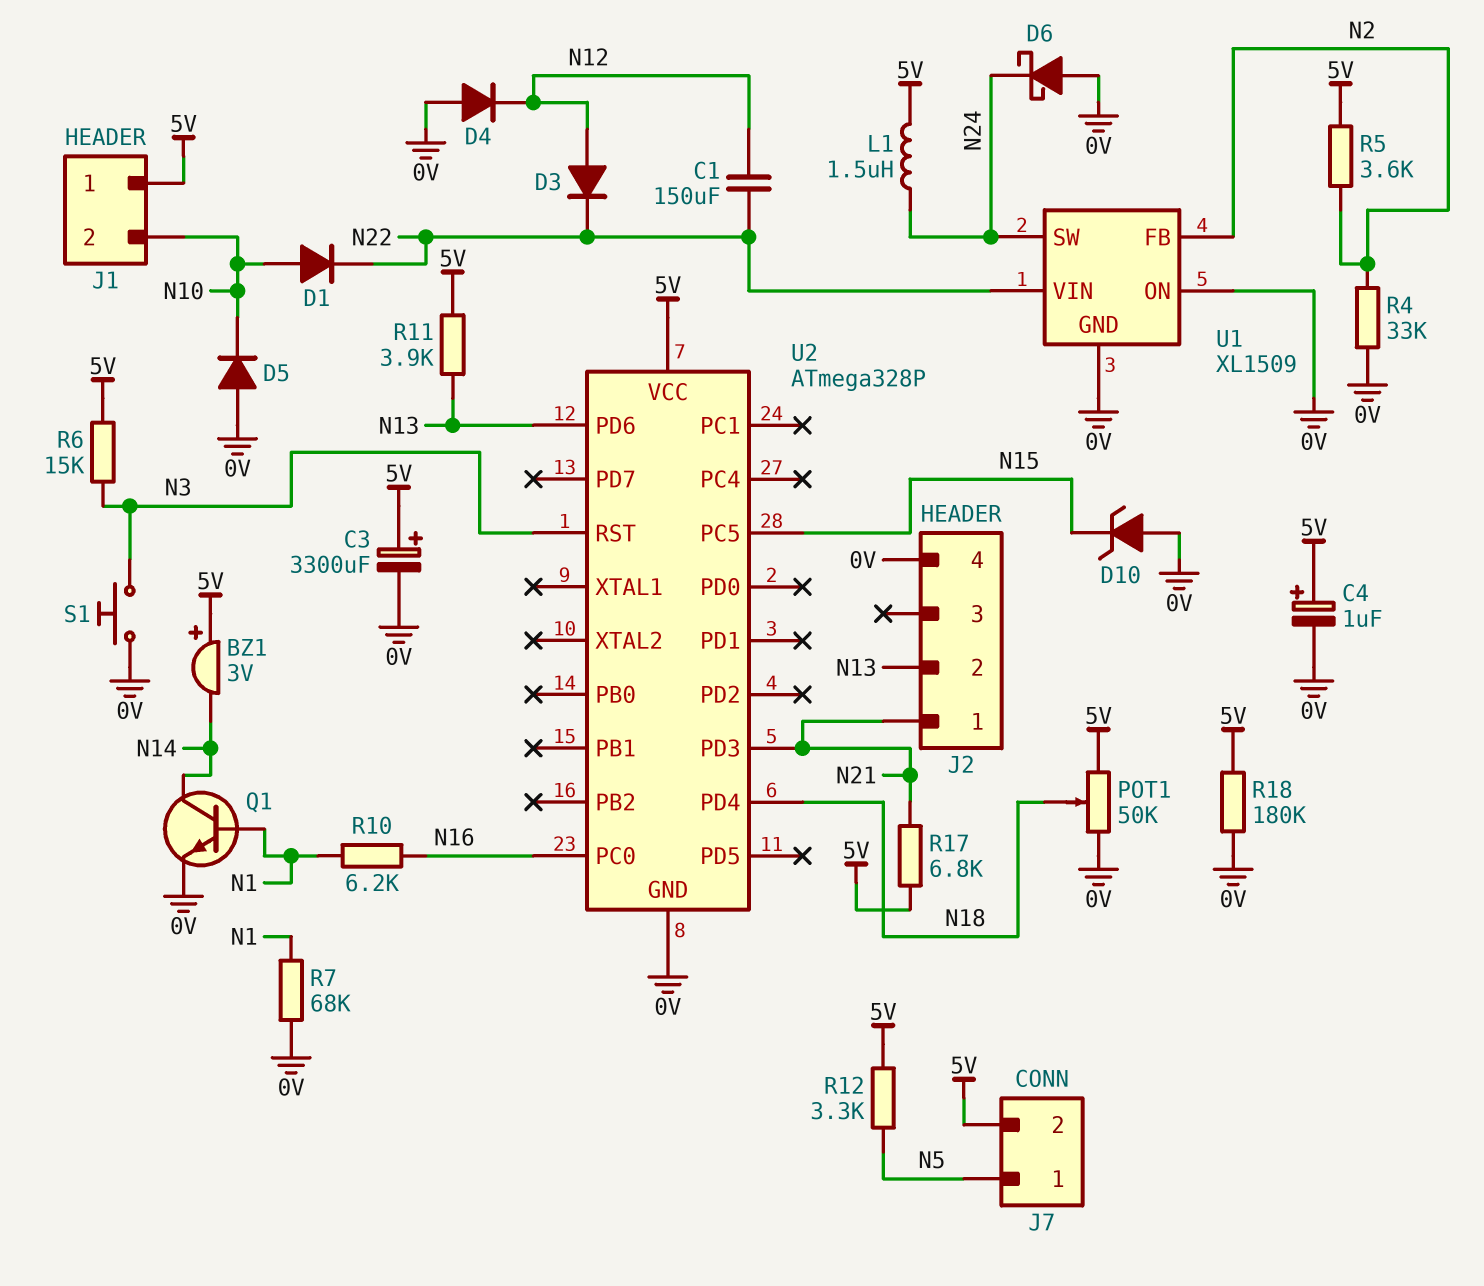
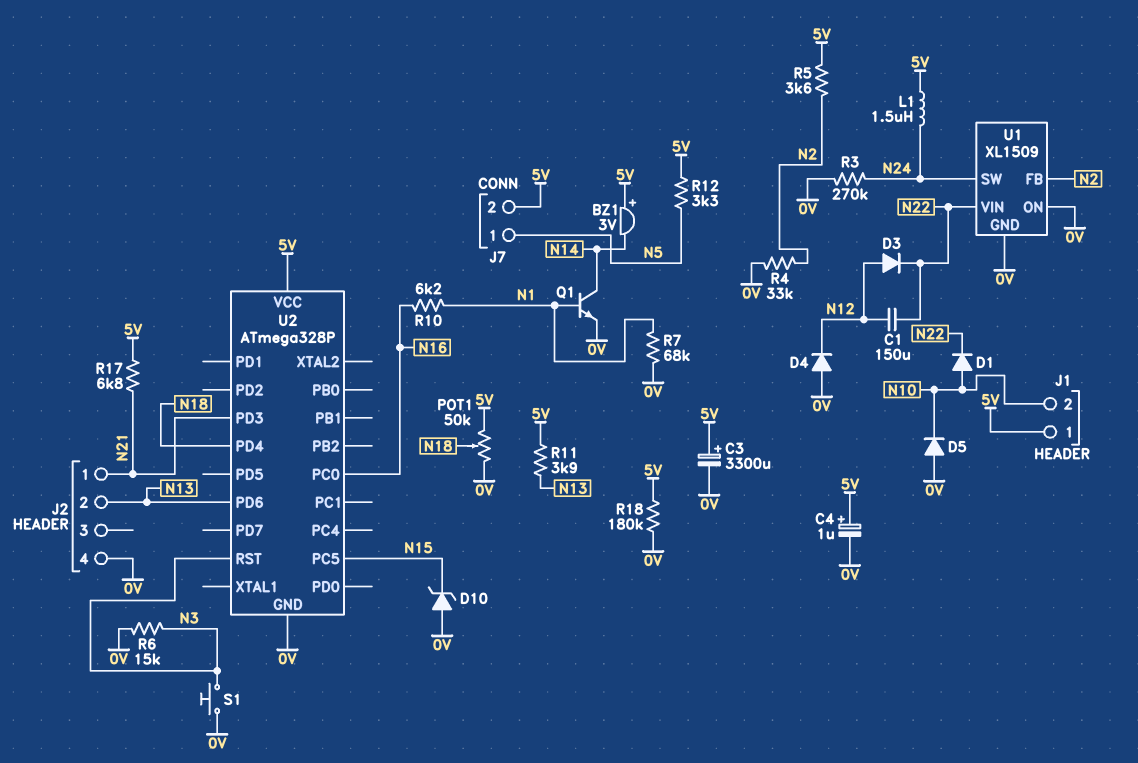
D6: schottky (A 0V, K N24) -> none
R3: none -> 270k (0V, N24)
R6: 15k (5V, N3) -> 15k (0V, N3)

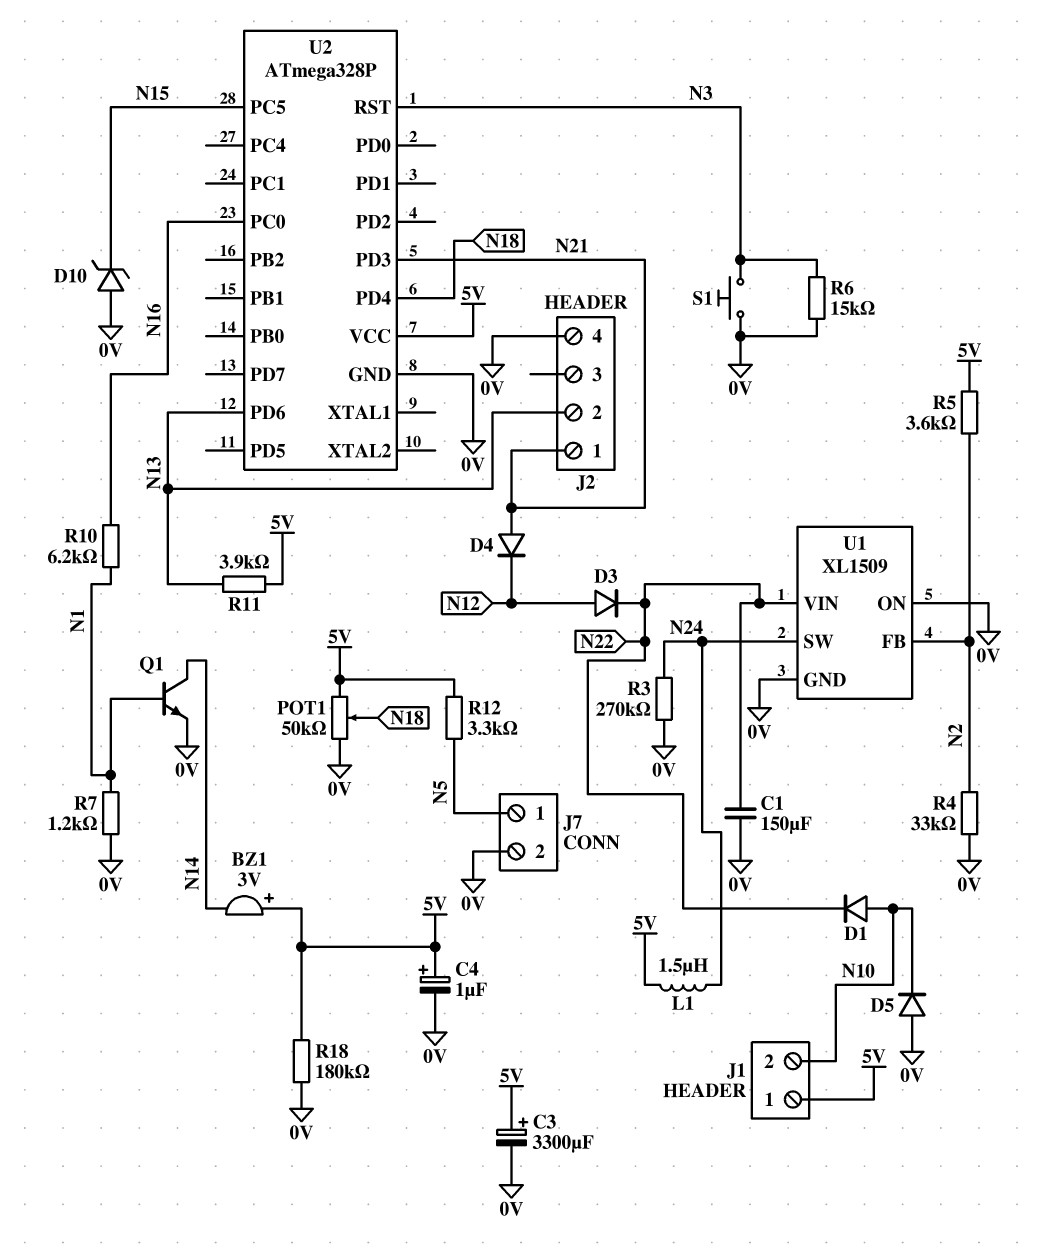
C1: 150uF (N12, N22) -> 150uF (0V, N22)
D4: diode (A 0V, K N12) -> diode (A N21, K N12)
J7 pin 2: 5V -> 0V
R7: 68k (0V, N1) -> 1.2k (0V, N1)
R17: 6.8k (5V, N21) -> none

